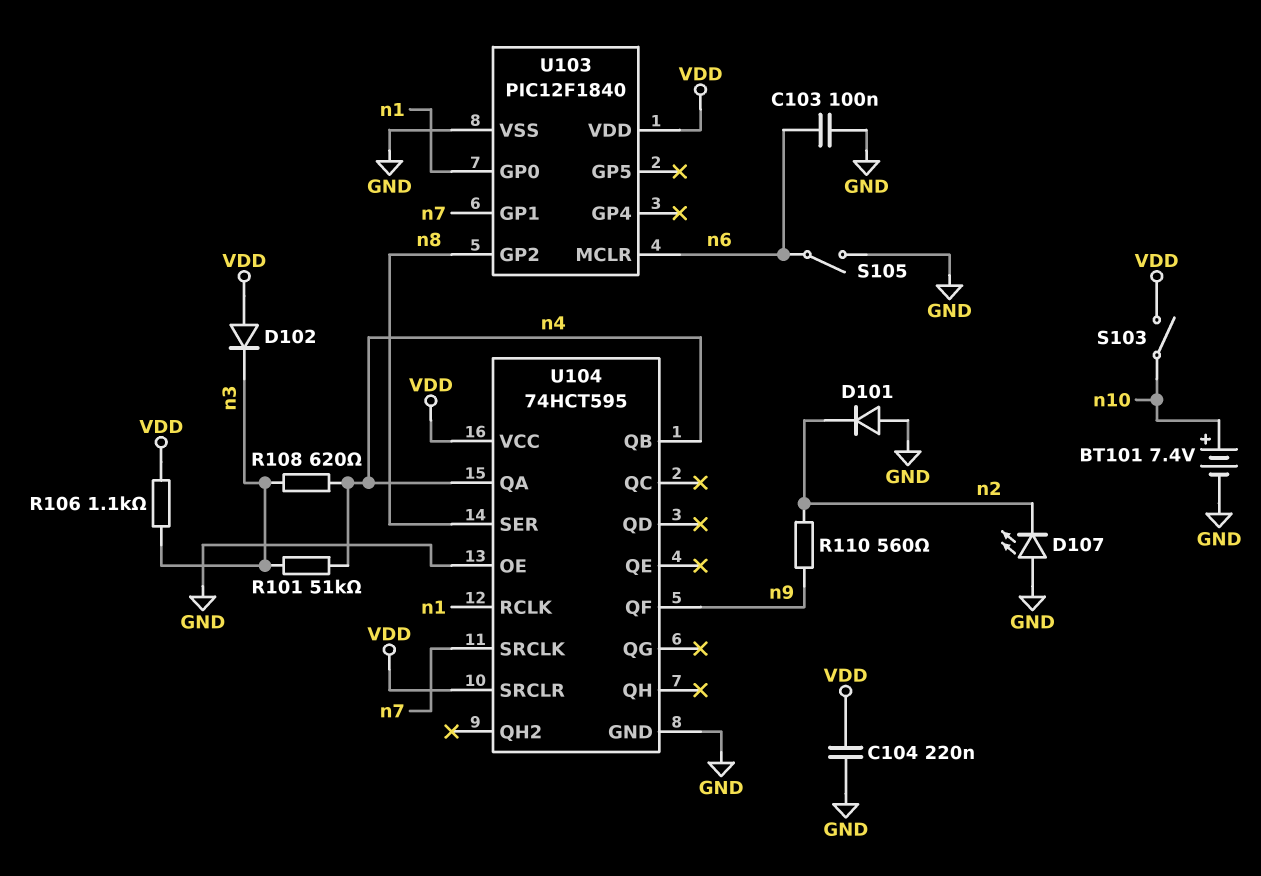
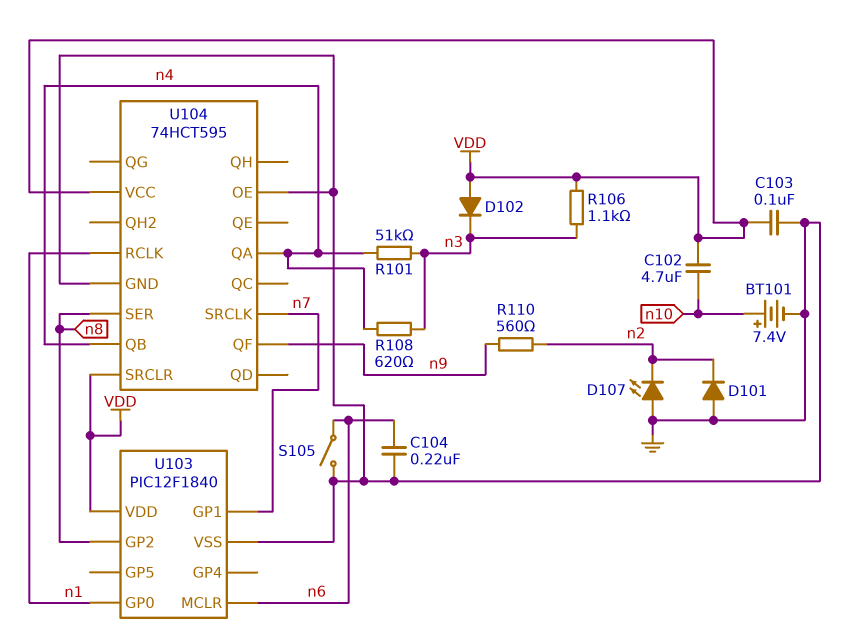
C102: none -> 4.7uF (VDD, n10)
C103: 100nF (GND, n6) -> 100nF (GND, VDD)
C104: 220nF (GND, VDD) -> 220nF (GND, n6)
S103: switch (VDD, n10) -> none

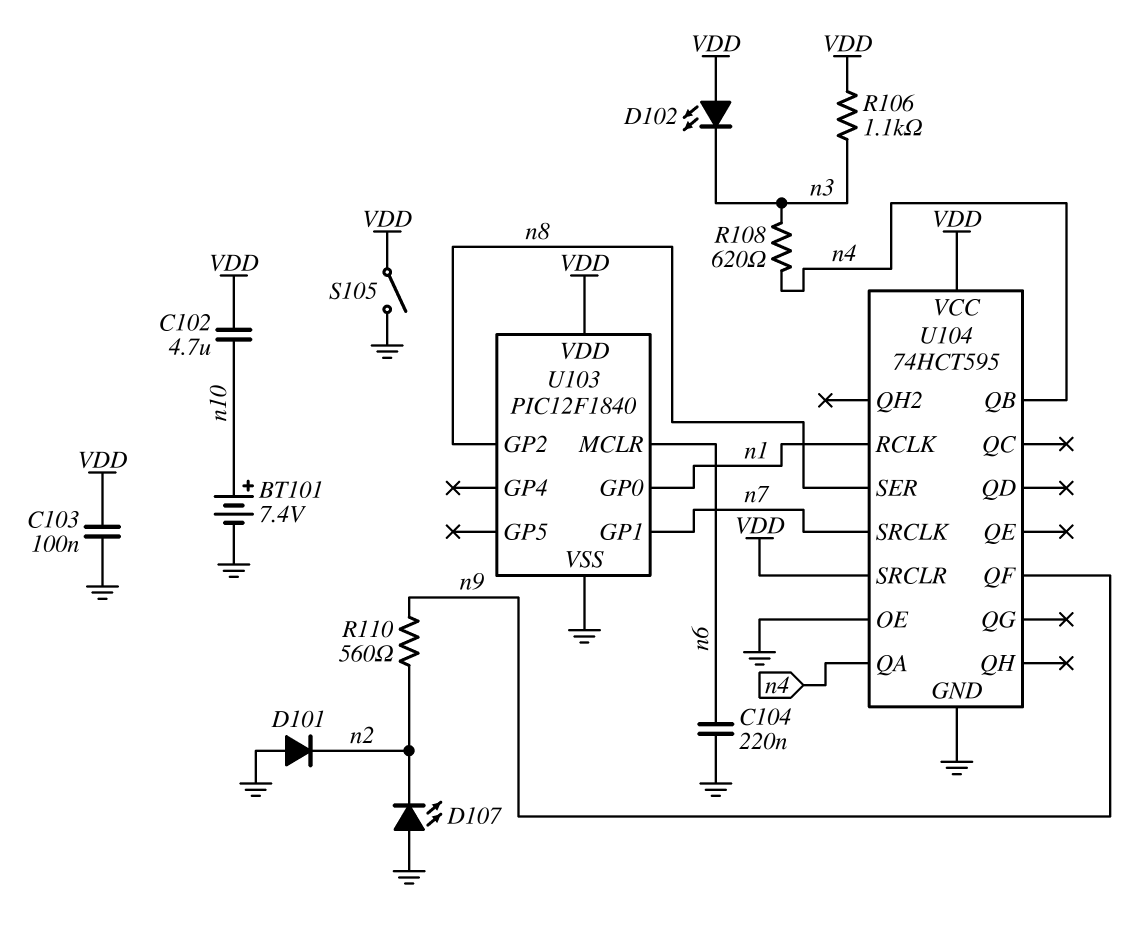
D102: diode (A VDD, K n3) -> LED (A VDD, K n3)
R101: 51k (n3, n4) -> none
S105: switch (GND, n6) -> switch (GND, VDD)

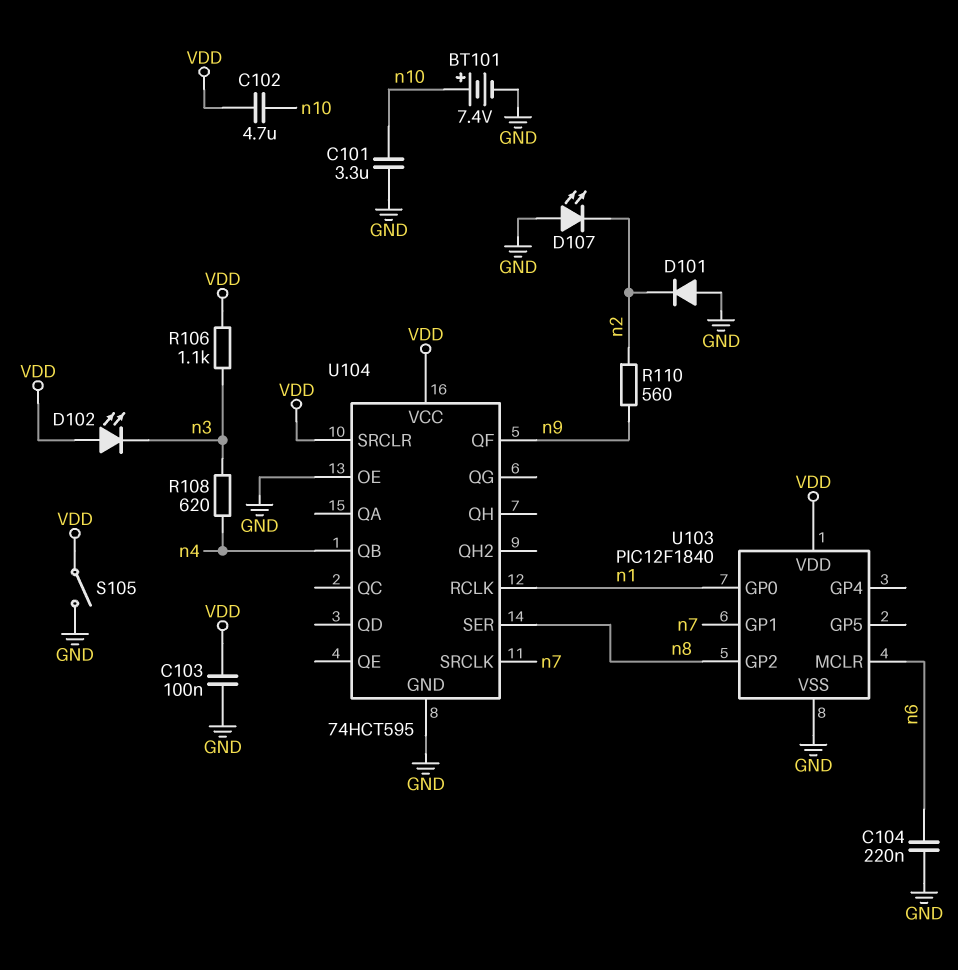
C101: none -> 3.3uF (GND, n10)
U104 pin QA: n4 -> none

